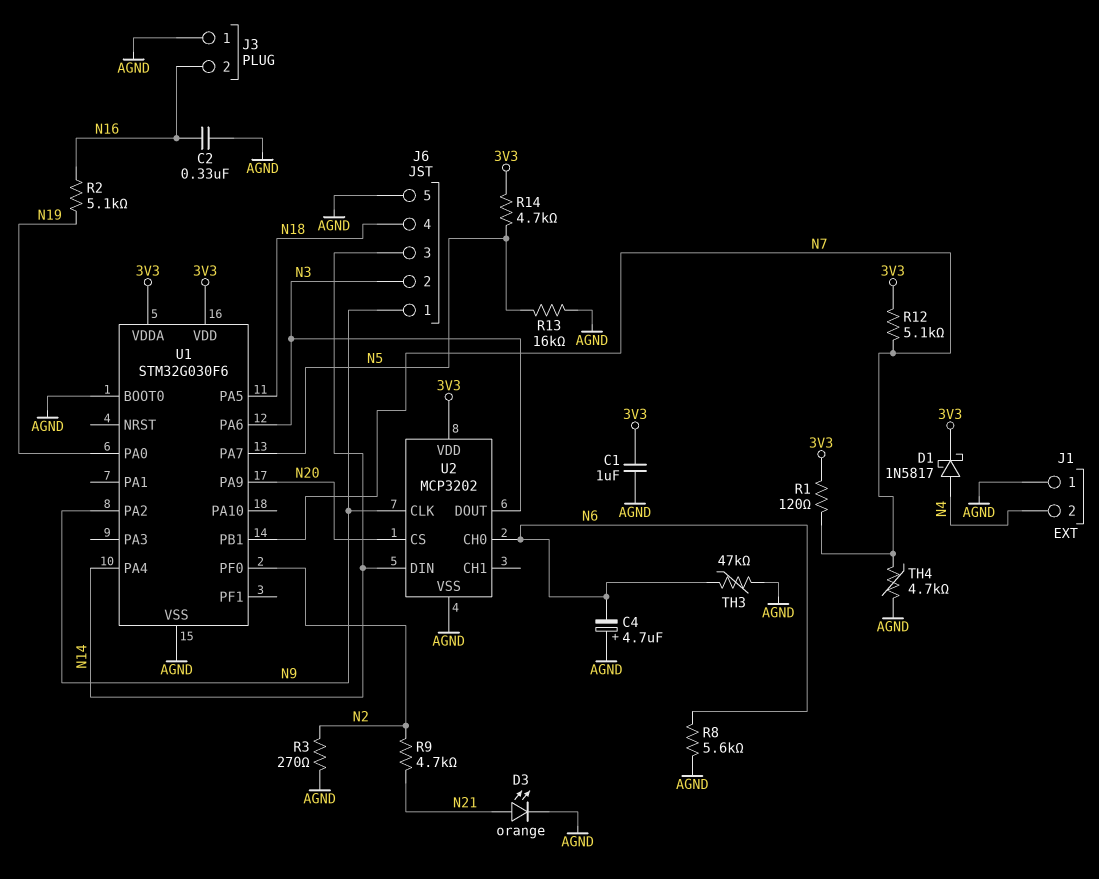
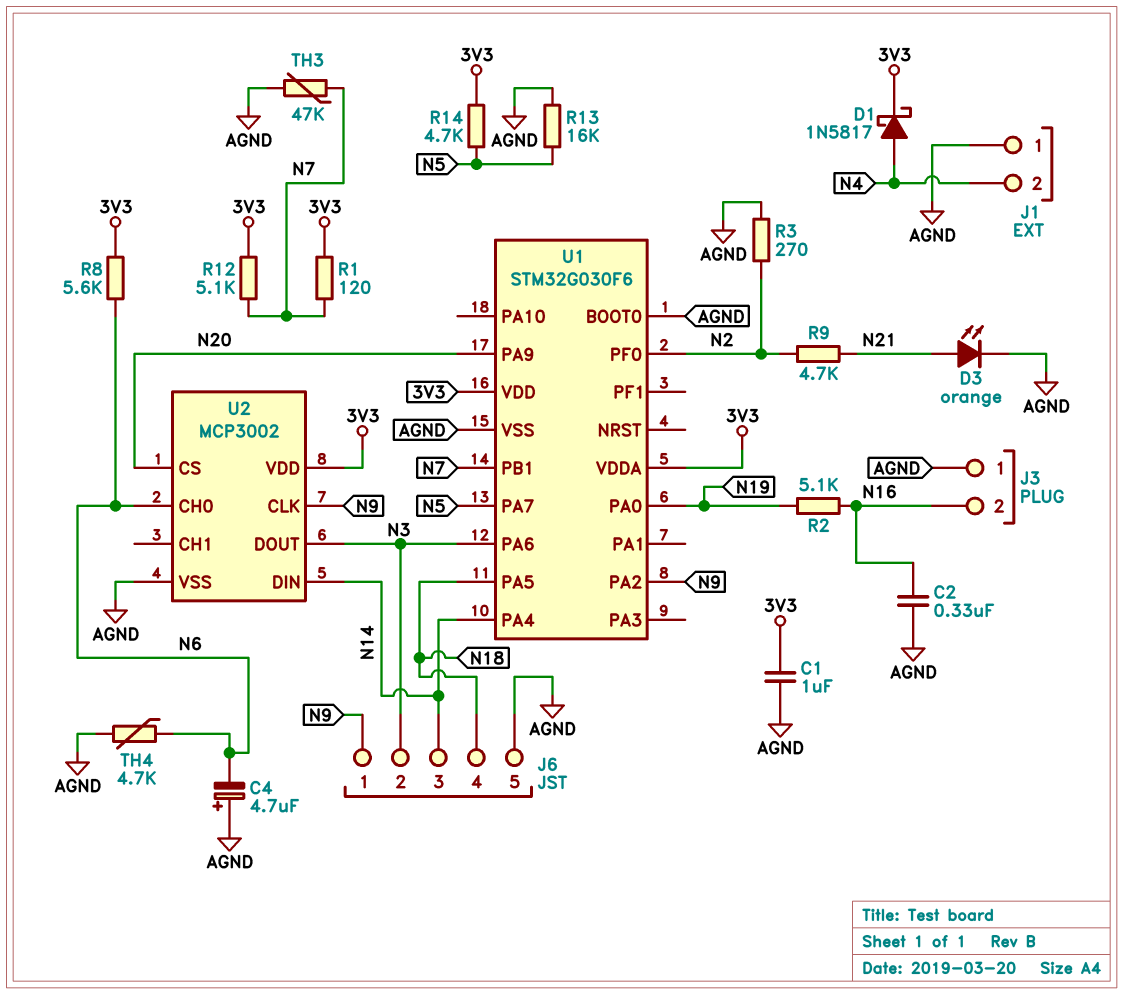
R8: 5.6k (AGND, N6) -> 5.6k (3V3, N6)
TH3: 47k (AGND, N6) -> 47k (AGND, N7)
TH4: 4.7k (AGND, N7) -> 4.7k (AGND, N6)
U2: MCP3202 -> MCP3002

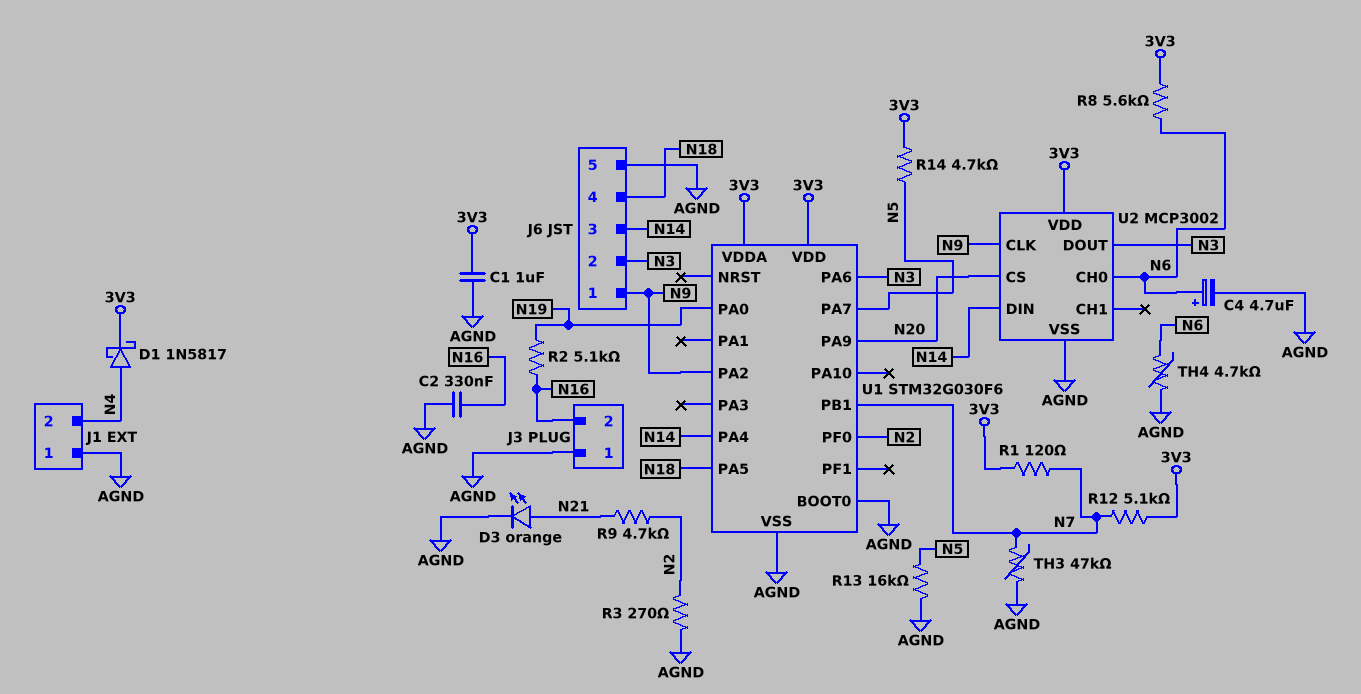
C4: 4.7uF (plus AGND, minus N6) -> 4.7uF (plus N6, minus AGND)

